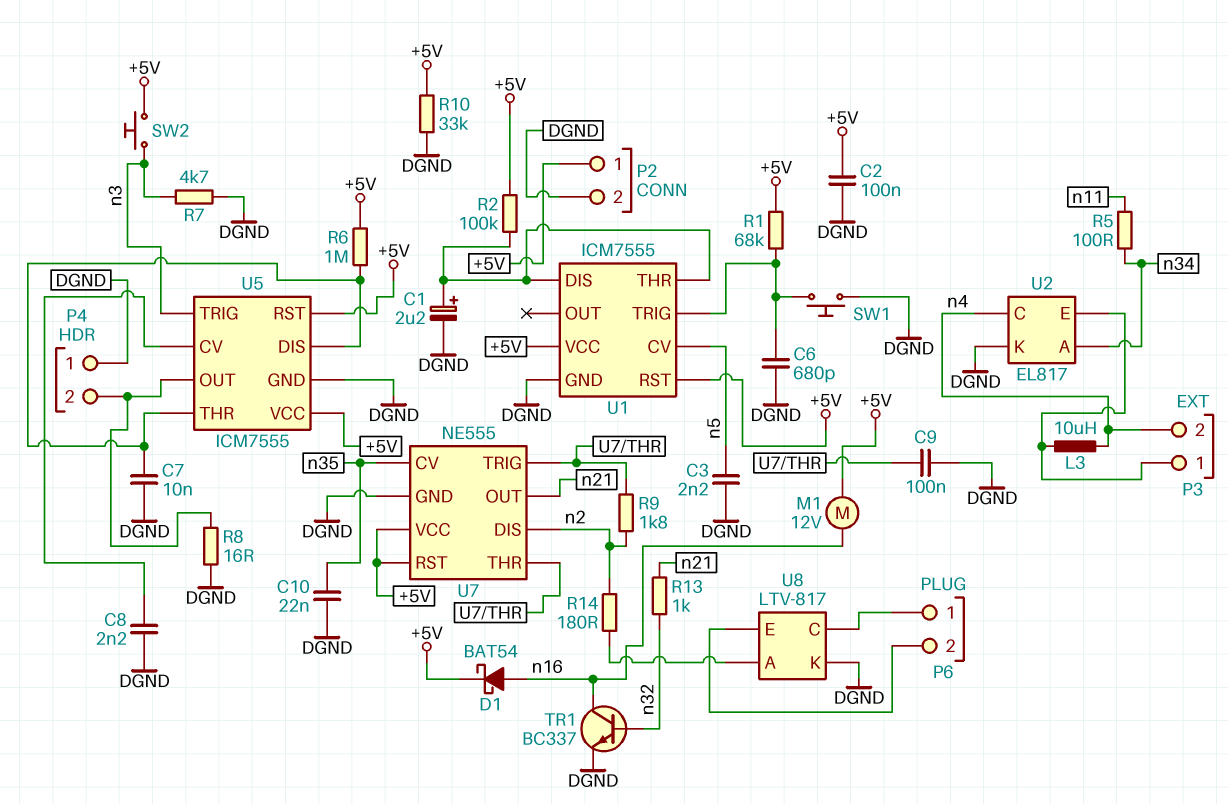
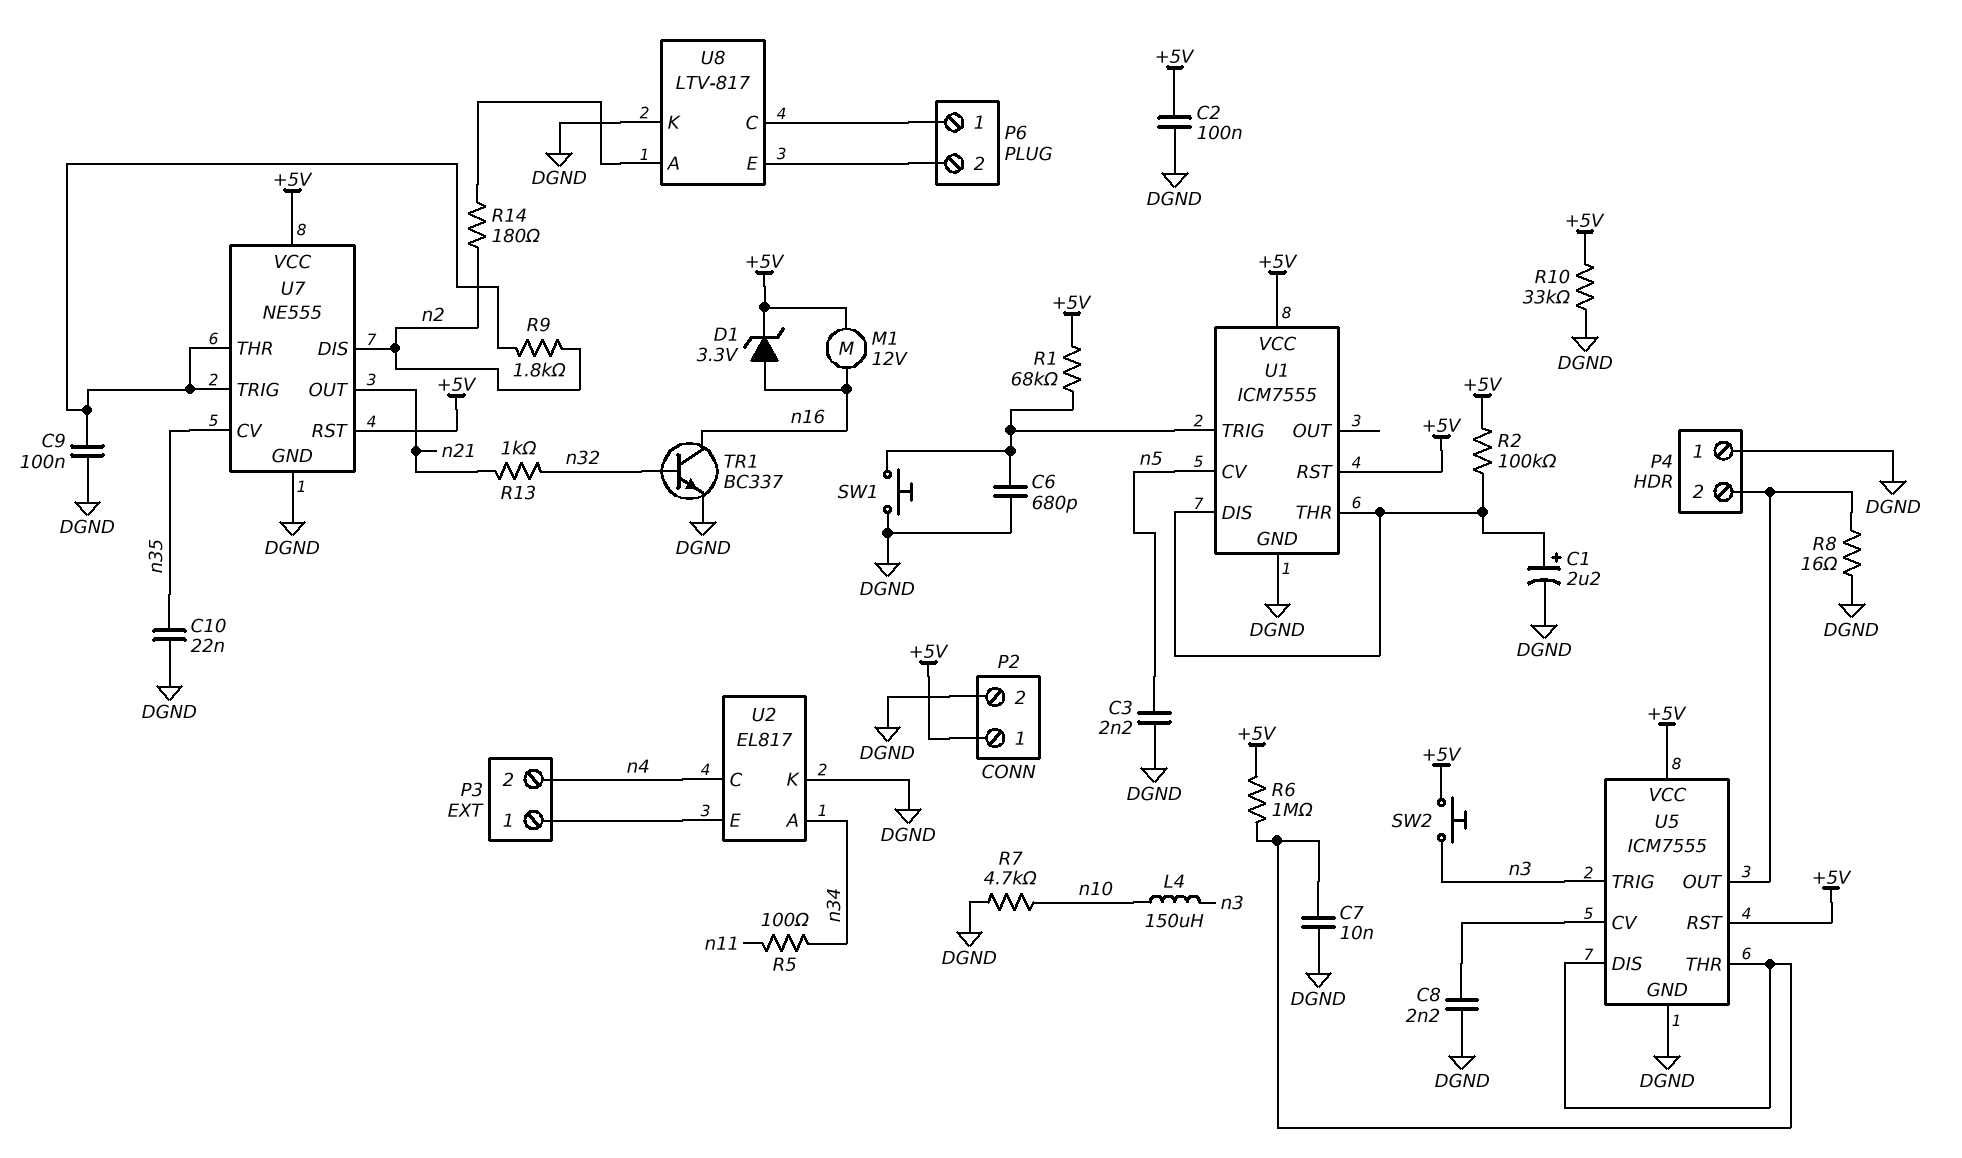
D1: schottky BAT54 (A n16, K +5V) -> zener 3.3V (A n16, K +5V)
L3: 10uH (P3/1, n4) -> none
L4: none -> 150uH (n3, n10)
R7: 4.7k (DGND, n3) -> 4.7k (DGND, n10)

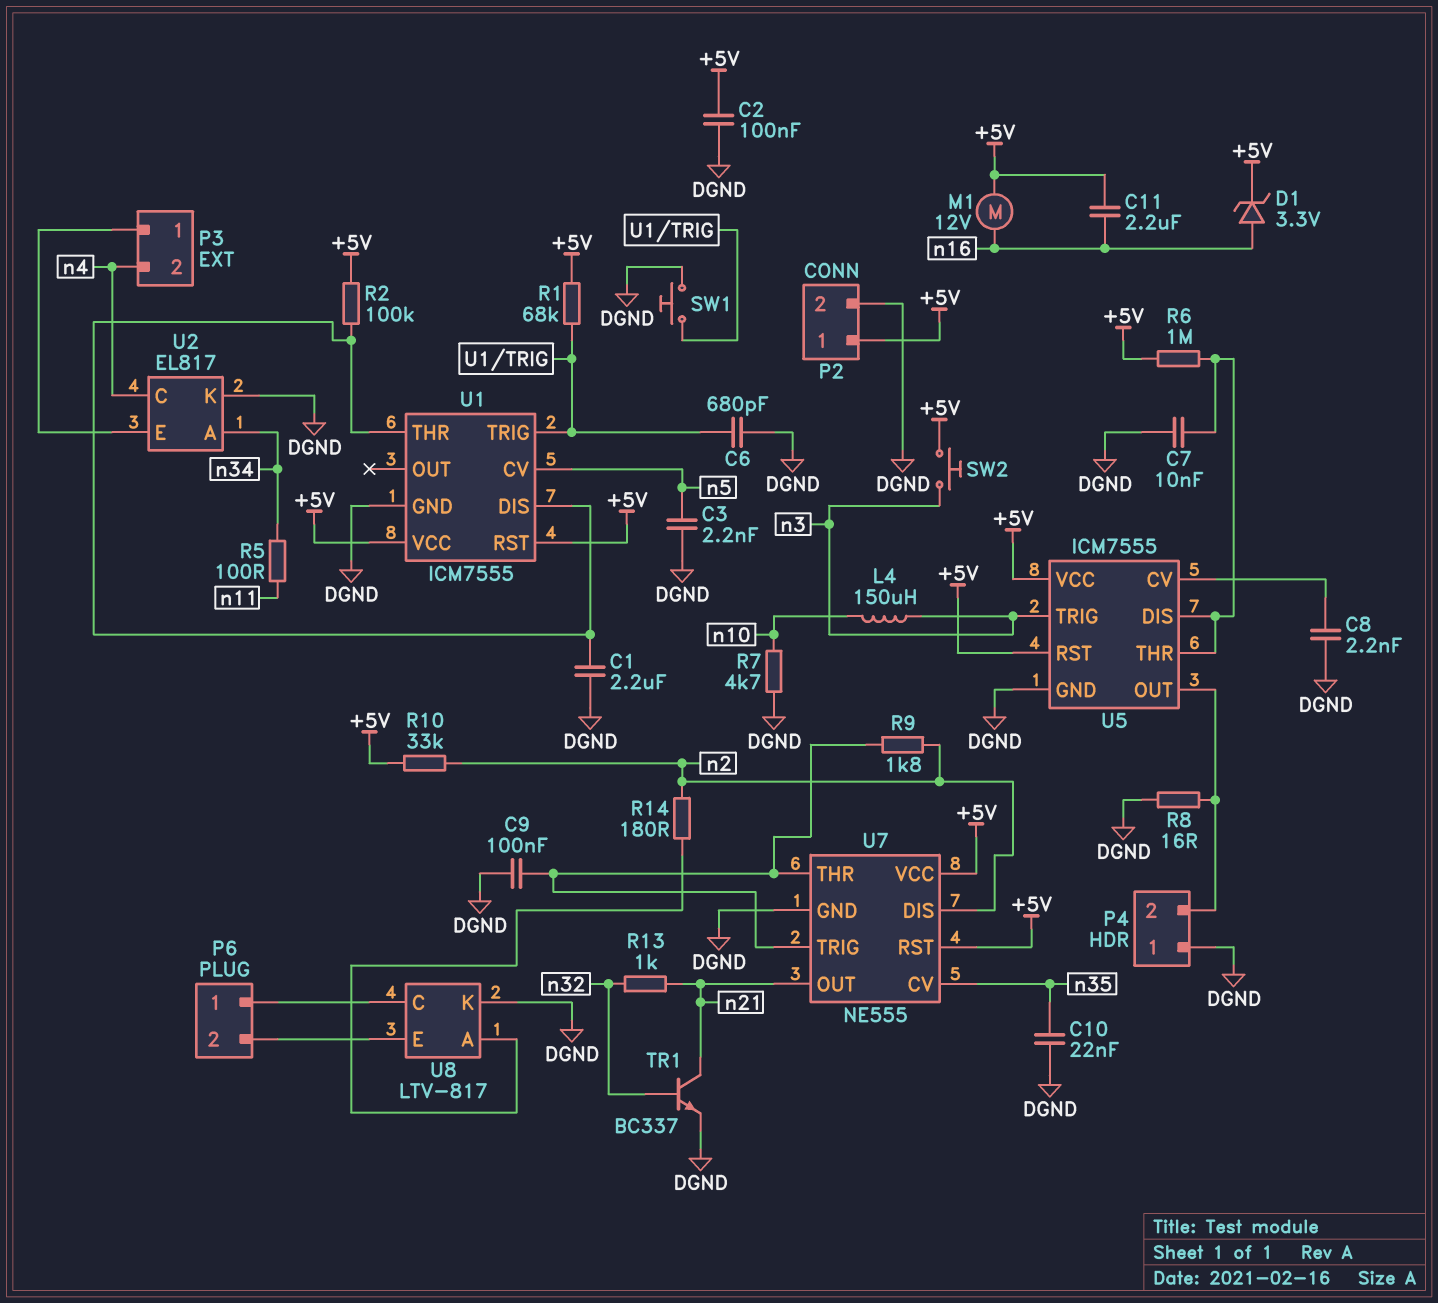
C1: 2.2uF (plus U1/DIS, minus DGND) -> 2.2uF (DGND, U1/DIS)
C11: none -> 2.2uF (+5V, n16)
R10: 33k (+5V, DGND) -> 33k (+5V, n2)
TR1: NPN BC337 (B n32, C n16, E DGND) -> NPN BC337 (B n32, C n21, E DGND)

